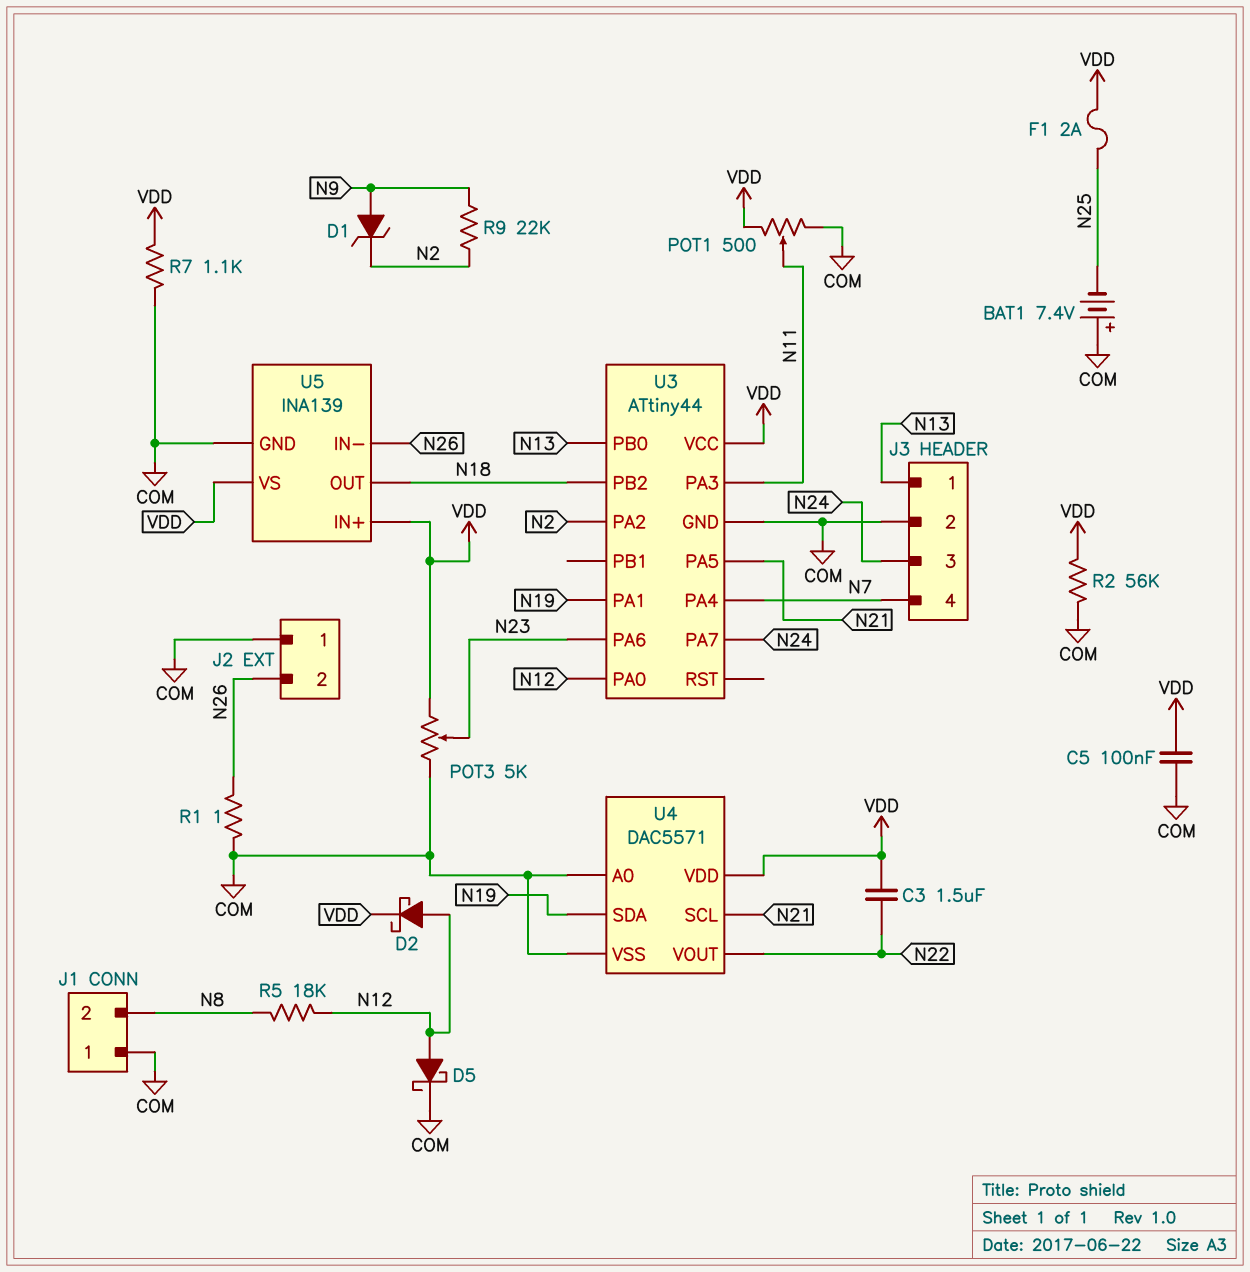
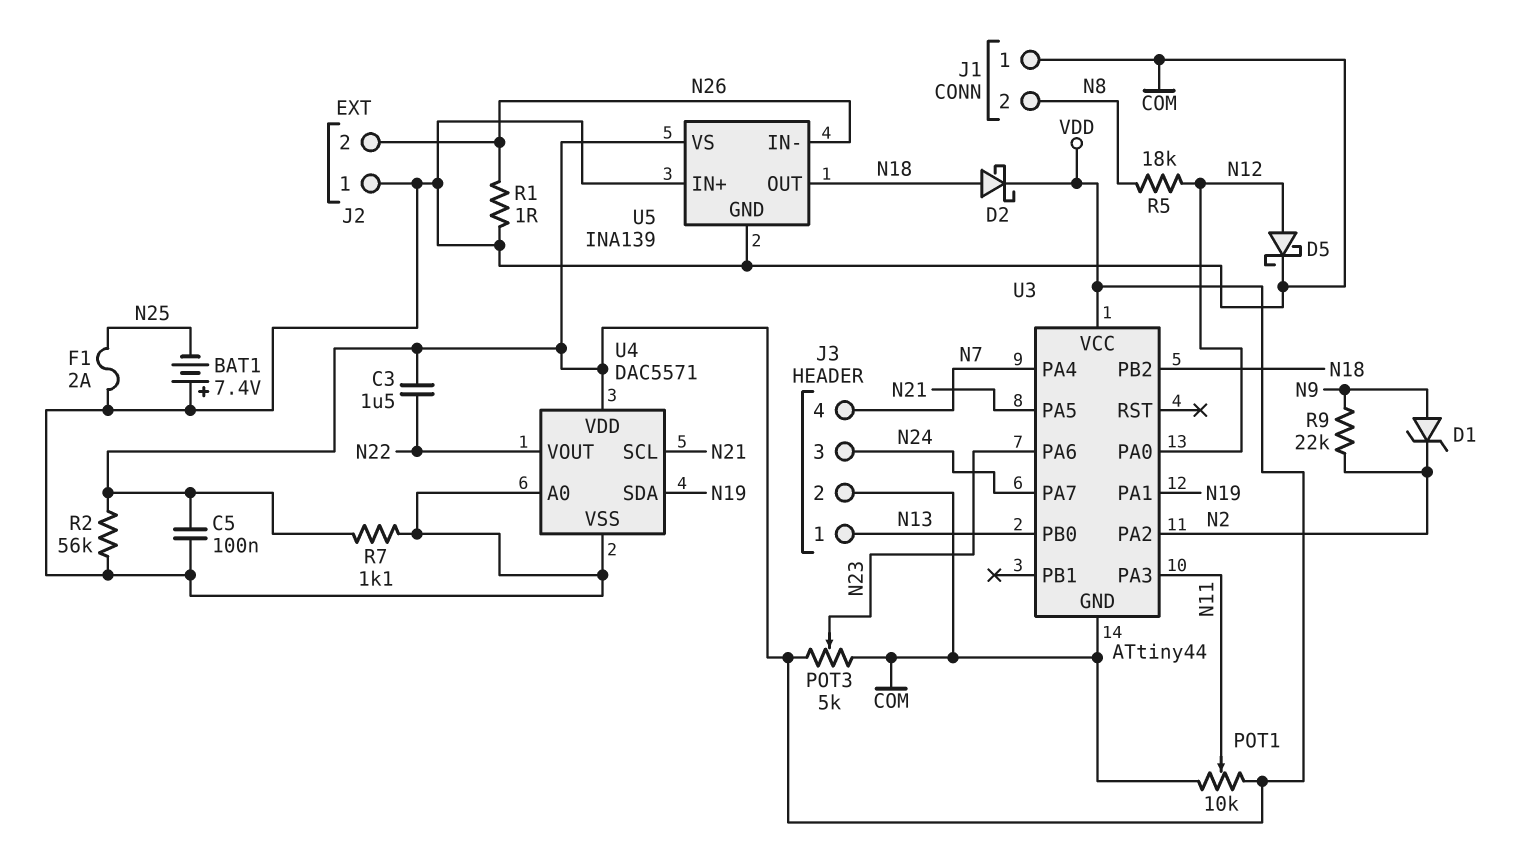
D2: schottky (A N12, K VDD) -> schottky (A N18, K VDD)
F1: 2A (N25, VDD) -> 2A (COM, N25)
POT1: 500 (COM, VDD, wiper N11) -> 10k (COM, VDD, wiper N11)
U5 pin IN+: VDD -> COM

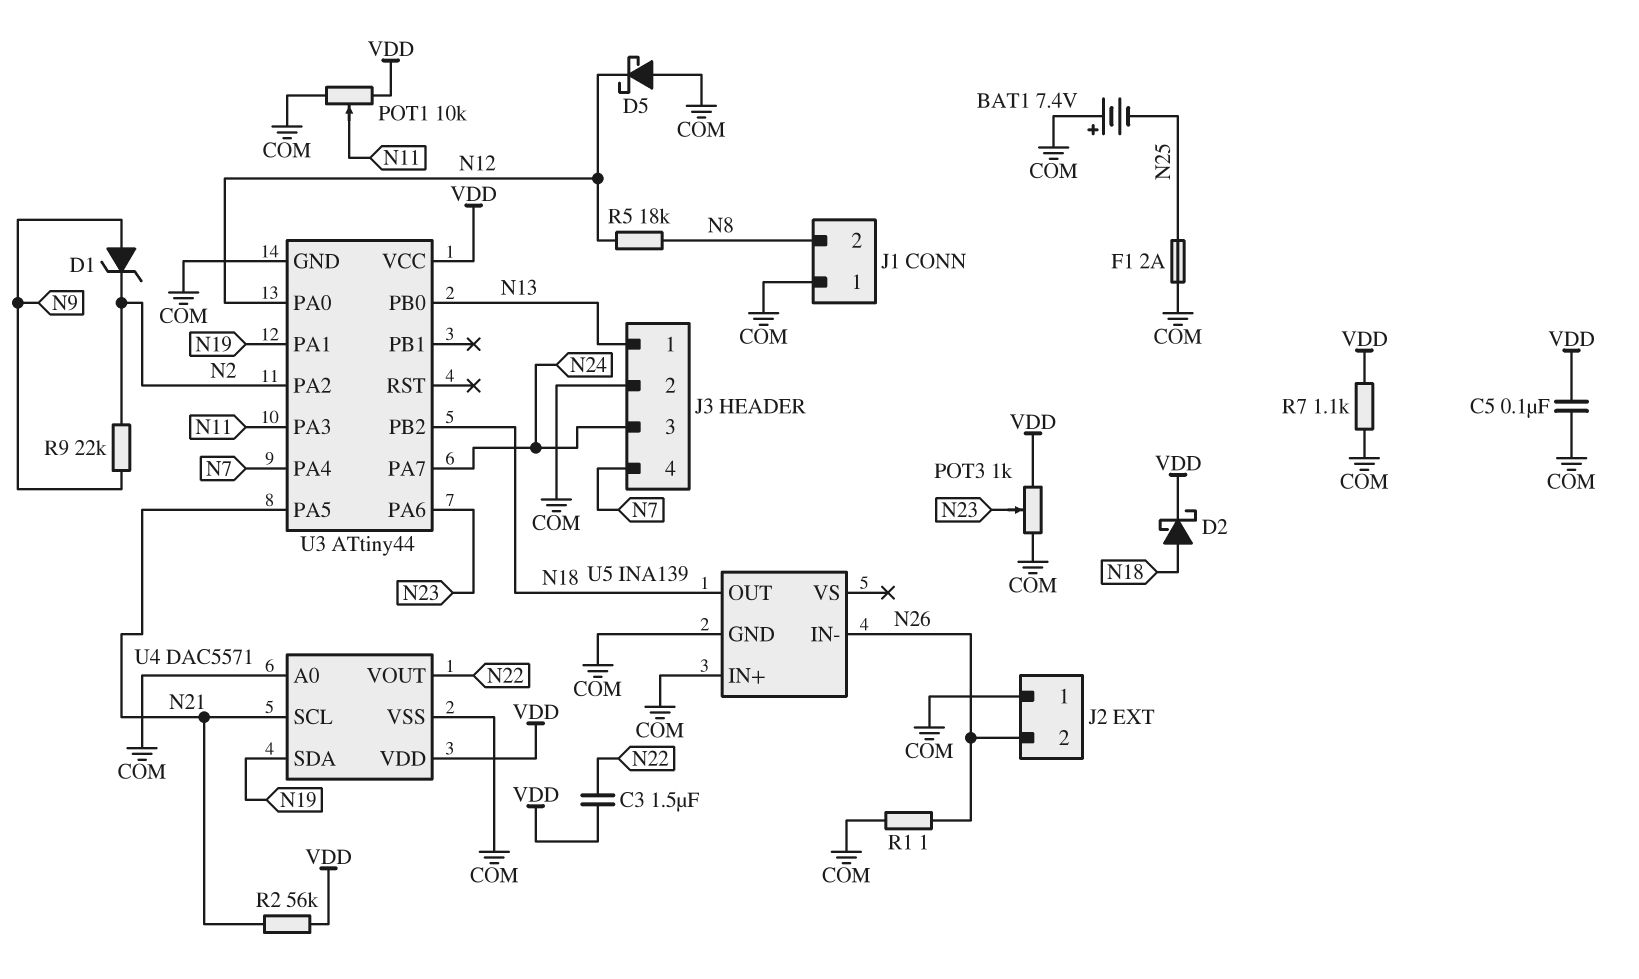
D5: schottky (A N12, K COM) -> schottky (A COM, K N12)
POT3: 5k (COM, VDD, wiper N23) -> 1k (COM, VDD, wiper N23)
R2: 56k (COM, VDD) -> 56k (N21, VDD)
U5 pin VS: VDD -> none

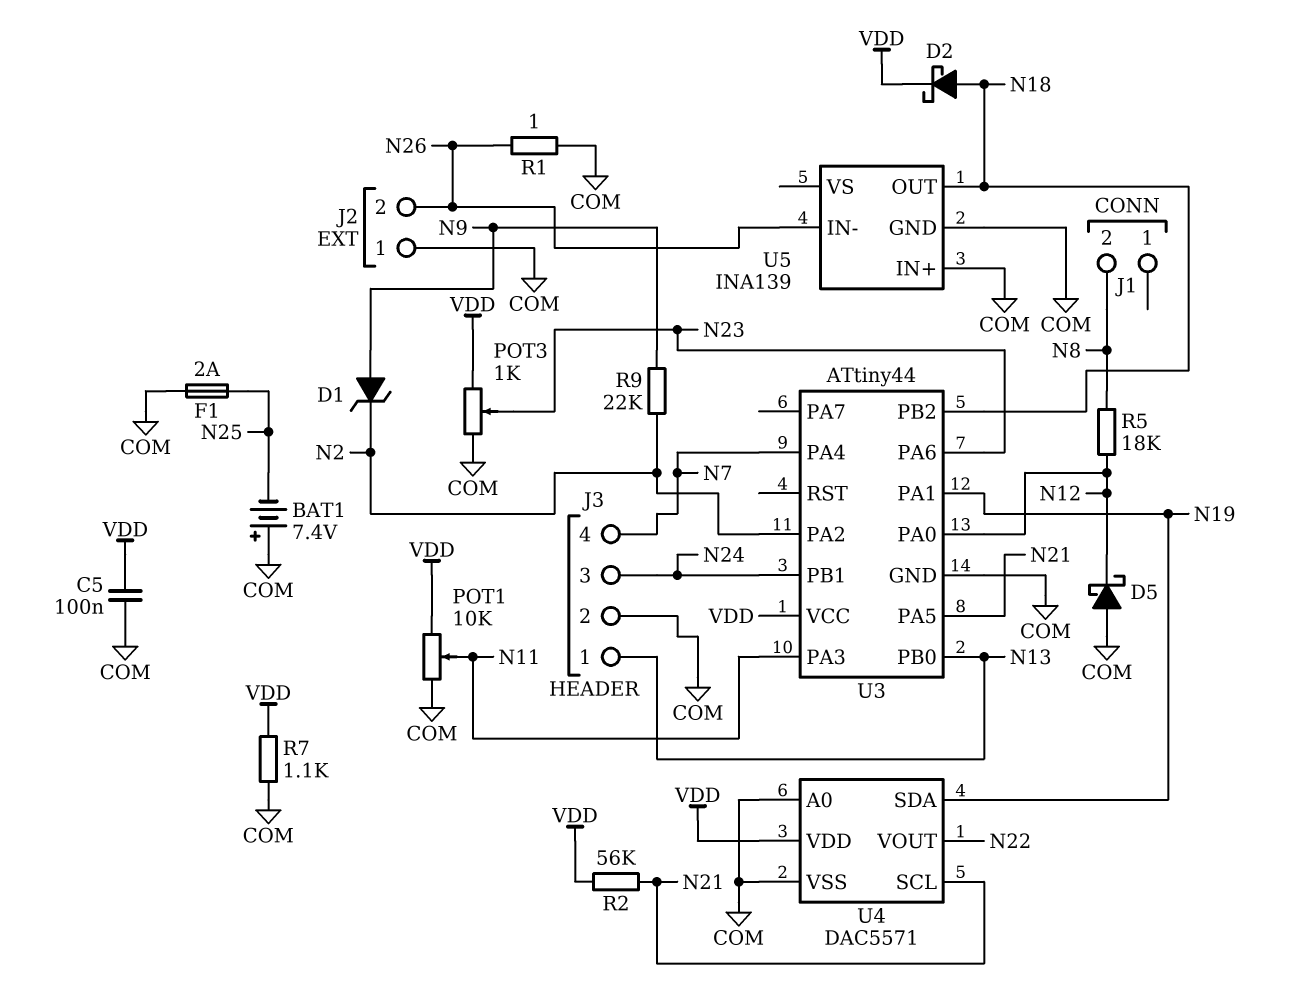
C3: 1.5uF (N22, VDD) -> none
J1 pin 1: COM -> none
U3 pin PA7: N24 -> none
U3 pin PB1: none -> N24

